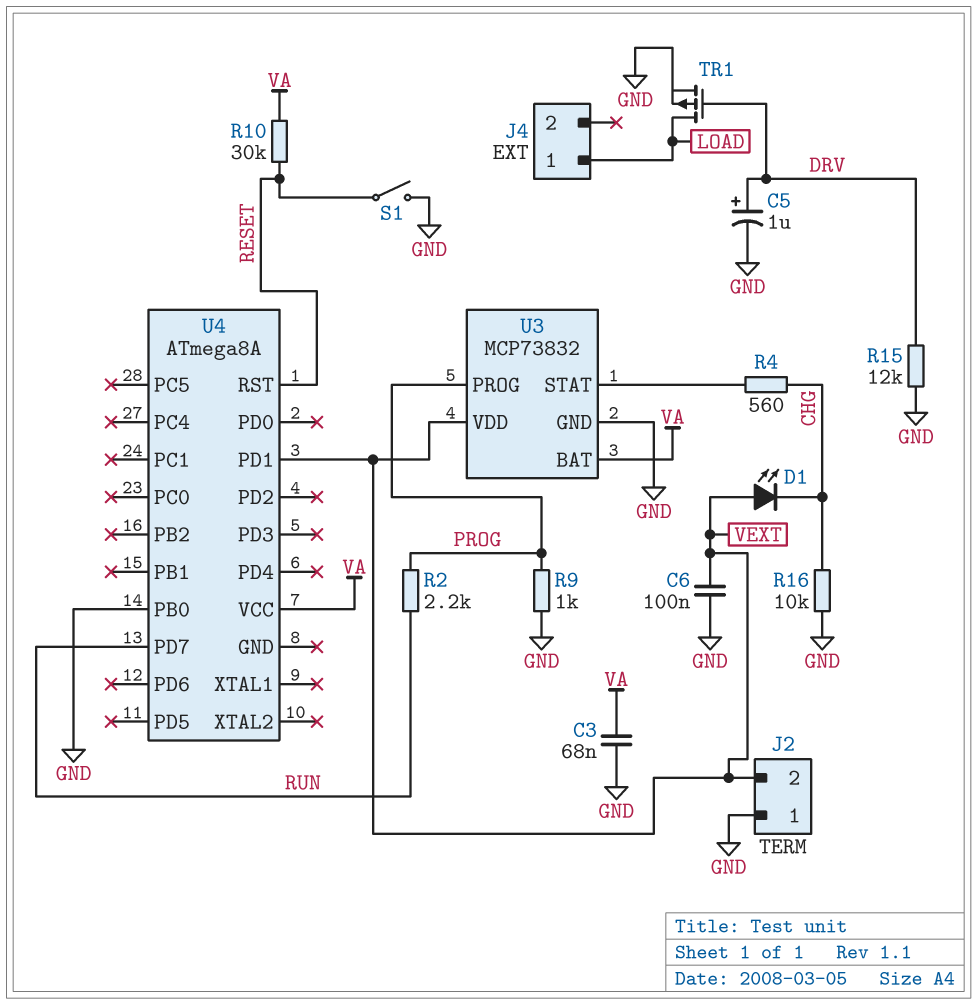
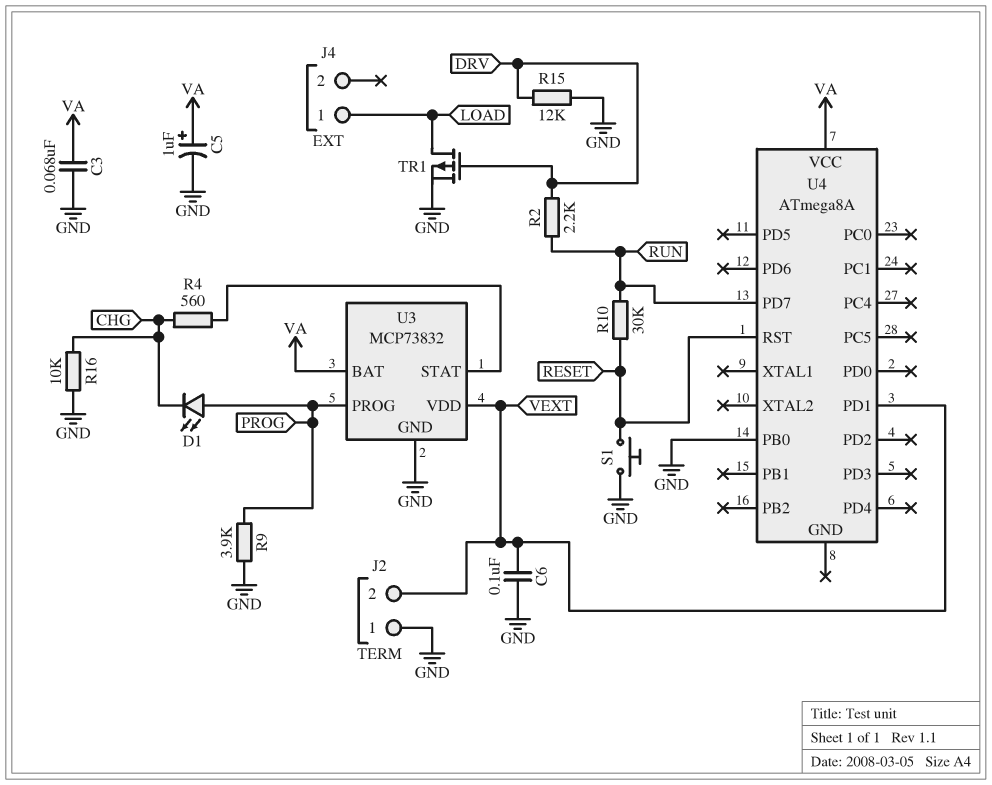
C5: 1uF (plus DRV, minus GND) -> 1uF (plus VA, minus GND)
D1: LED (A VEXT, K CHG) -> LED (A PROG, K CHG)
R2: 2.2k (PROG, RUN) -> 2.2k (DRV, RUN)
R9: 1k (GND, PROG) -> 3.9k (GND, PROG)
R10: 30k (RESET, VA) -> 30k (RESET, RUN)
S1: switch (GND, RESET) -> button (GND, RESET)

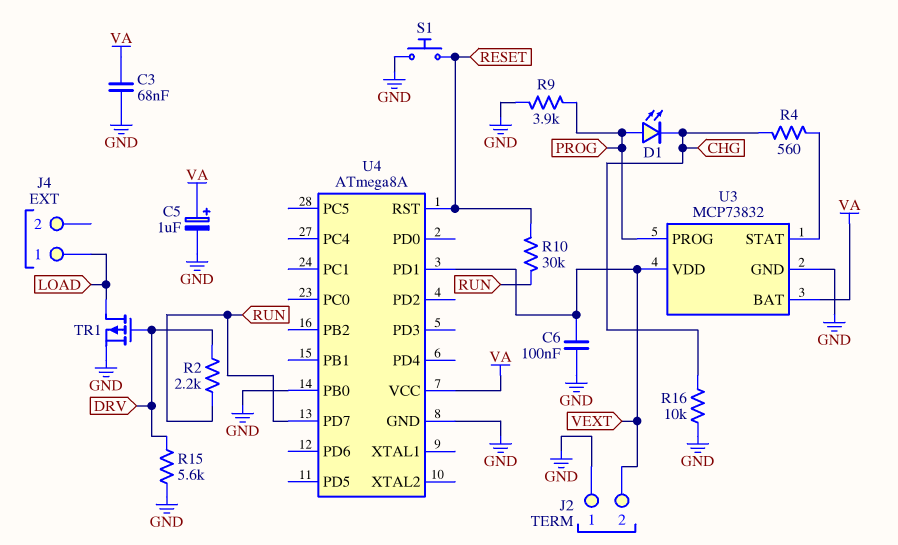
R15: 12k (DRV, GND) -> 5.6k (DRV, GND)
U4 pin GND: none -> GND

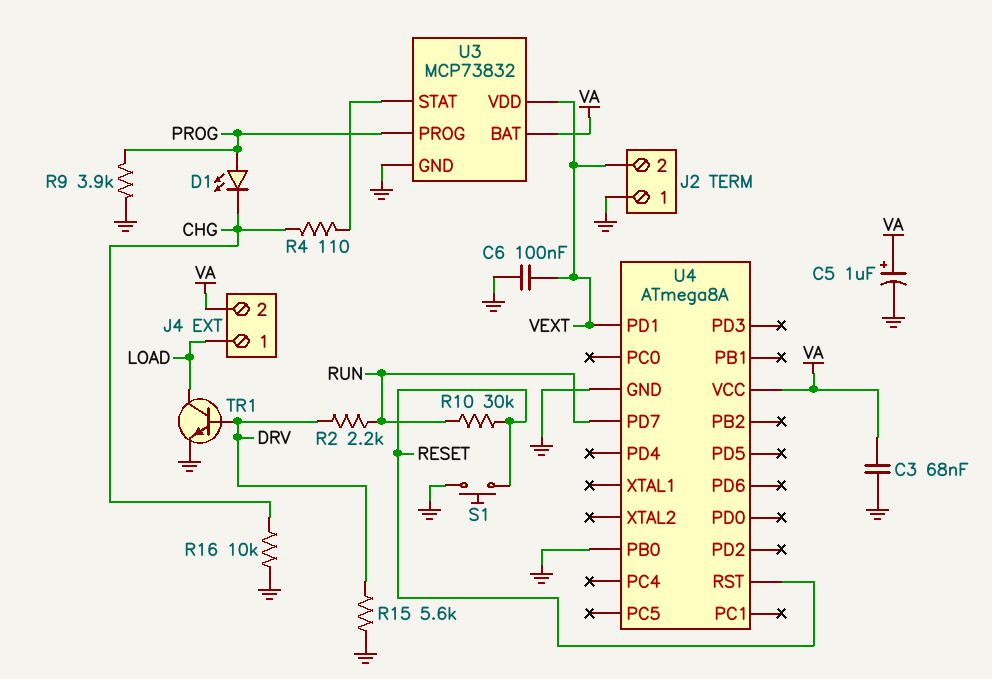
J4 pin 2: none -> VA
R4: 560 (CHG, U3/STAT) -> 110 (CHG, U3/STAT)
TR1: PMOS (G DRV, D LOAD, S GND) -> NPN (B DRV, C LOAD, E GND)

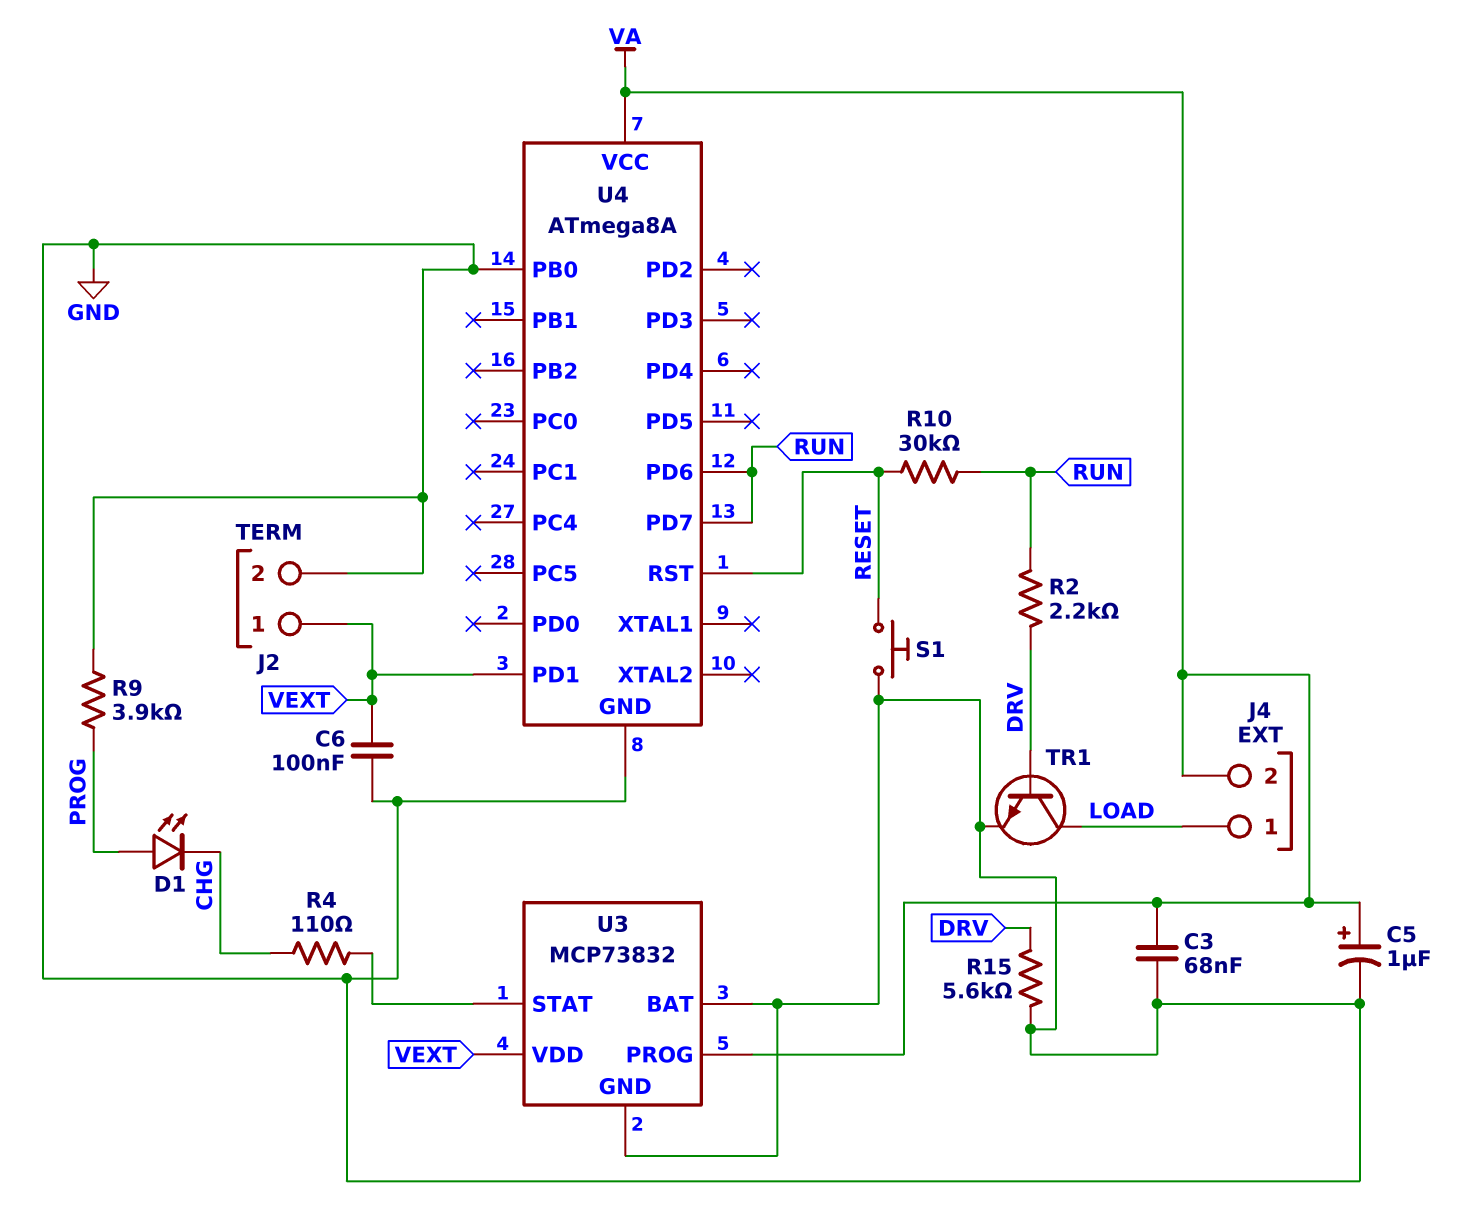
J2 pin 1: GND -> VEXT
J2 pin 2: VEXT -> GND
R16: 10k (CHG, GND) -> none
U3 pin BAT: VA -> GND
U3 pin PROG: PROG -> VA
U4 pin PD6: none -> RUN

